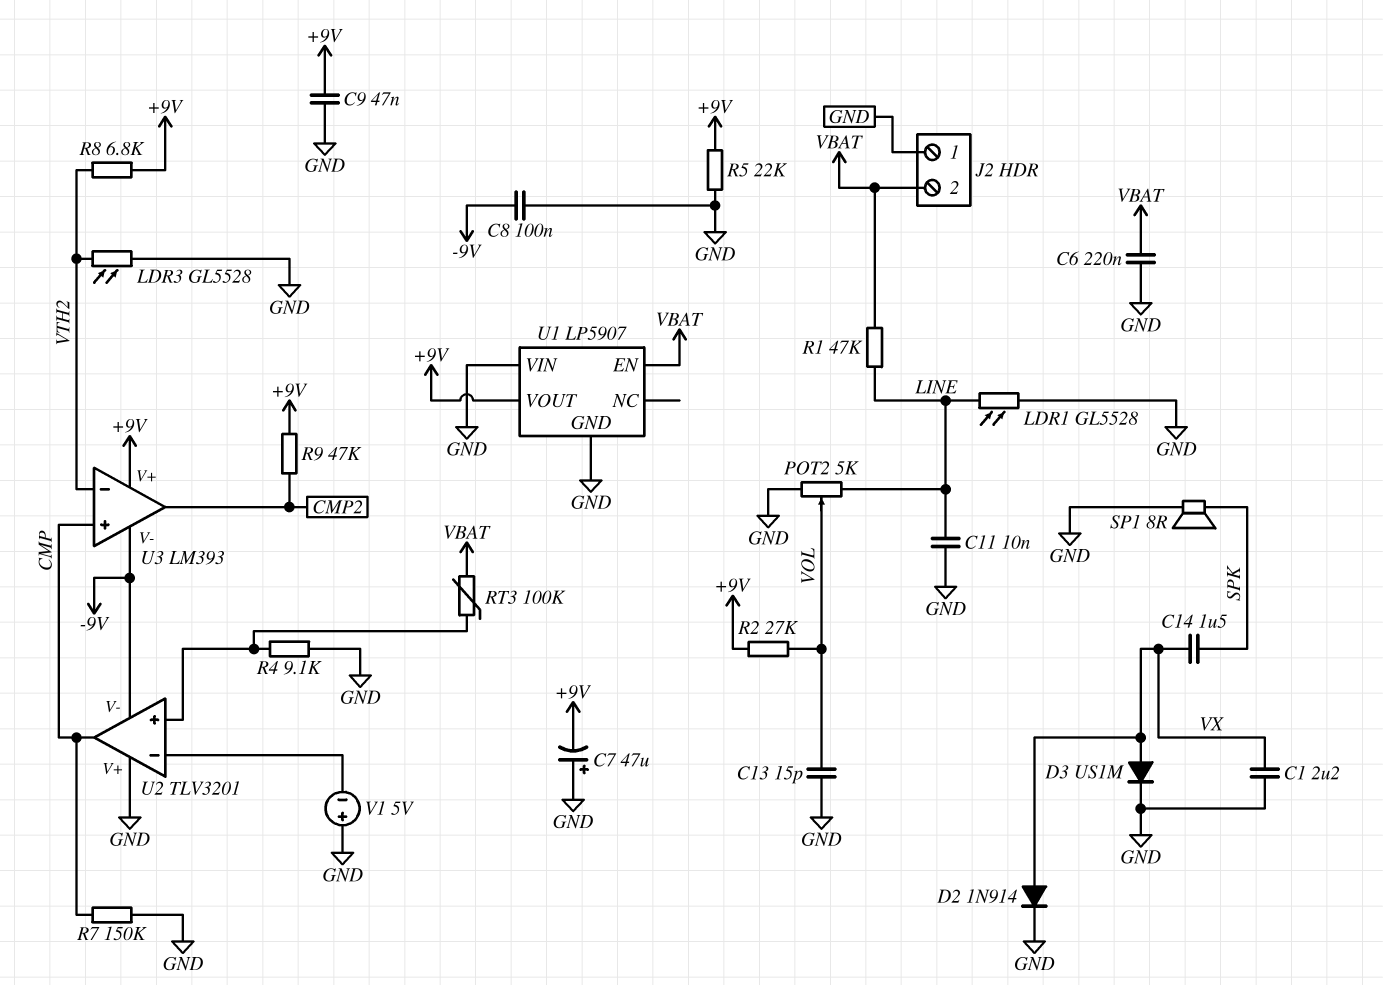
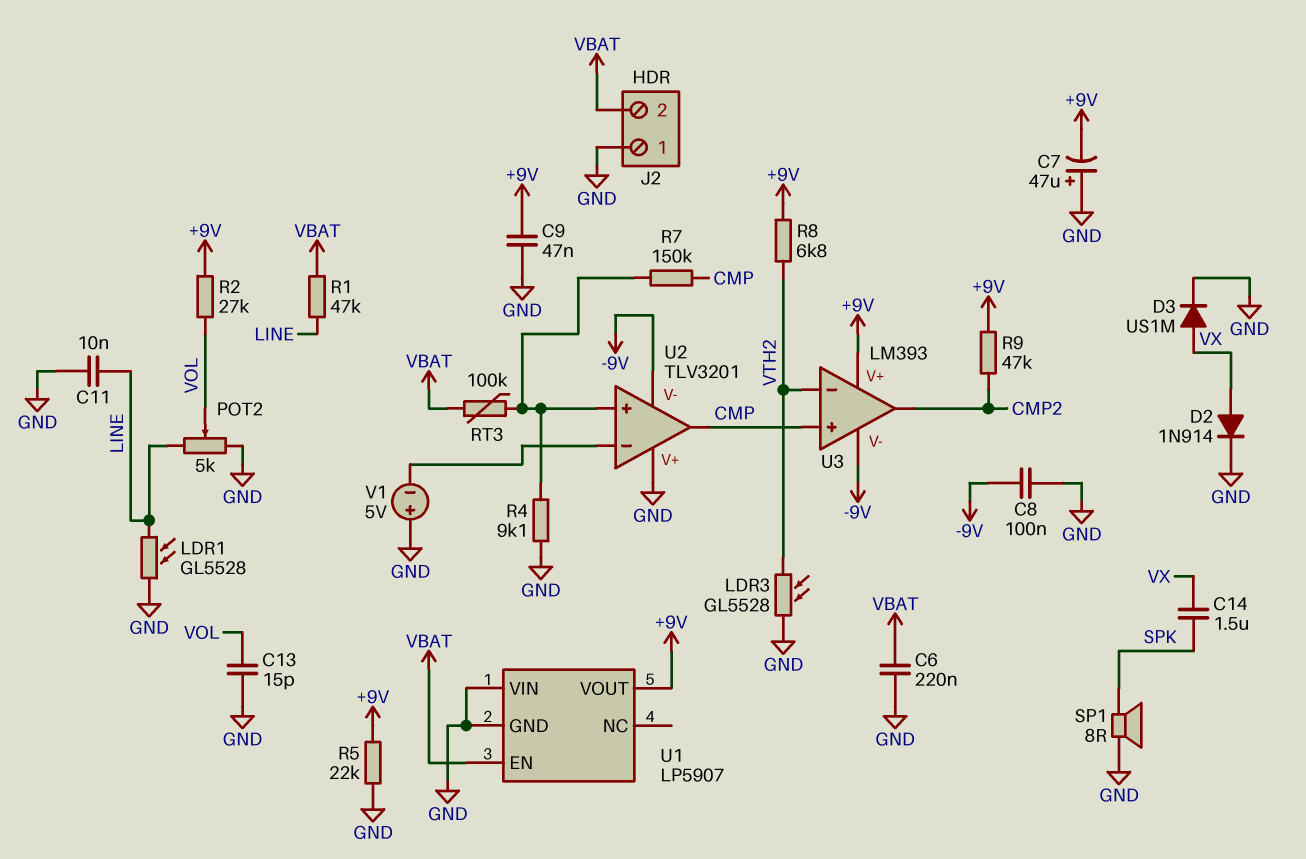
C1: 2.2uF (GND, VX) -> none
R7: 150k (CMP, GND) -> 150k (CMP, U2/in+)

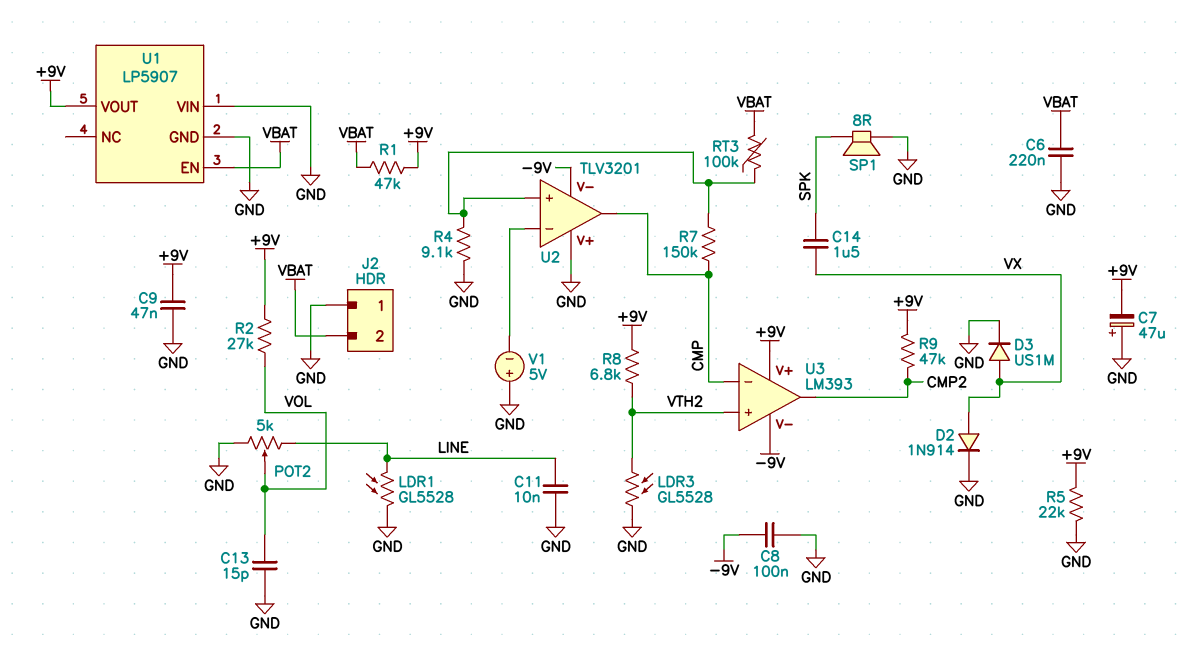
R1: 47k (LINE, VBAT) -> 47k (+9V, VBAT)
U3 pin in+: CMP -> VTH2
U3 pin in-: VTH2 -> CMP

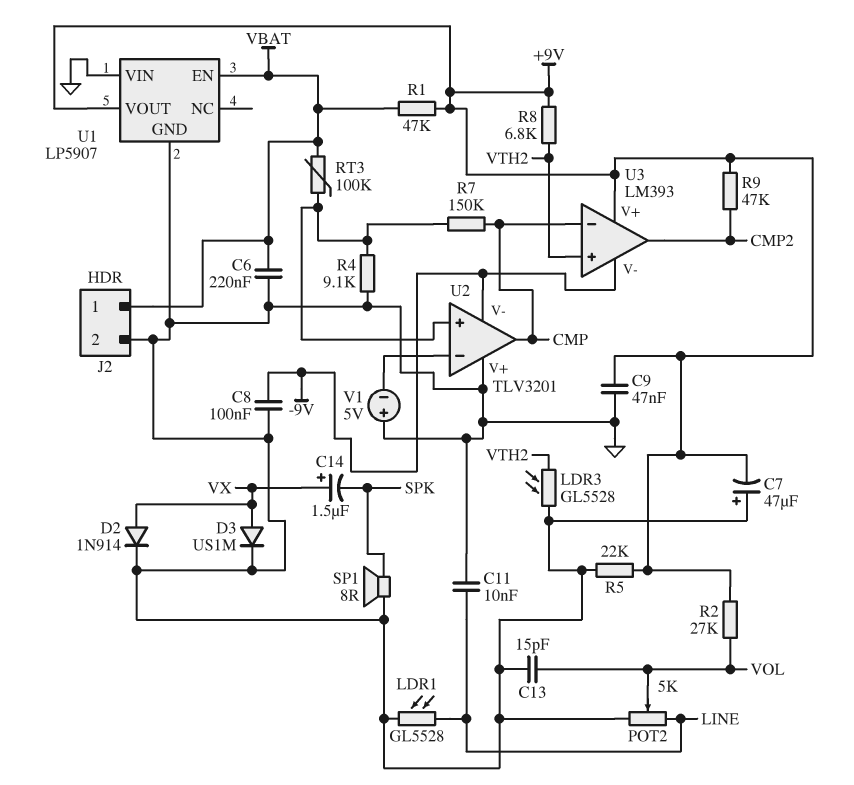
C14: 1.5uF (SPK, VX) -> 1.5uF (plus VX, minus SPK)
J2 pin 1: GND -> VBAT
J2 pin 2: VBAT -> GND

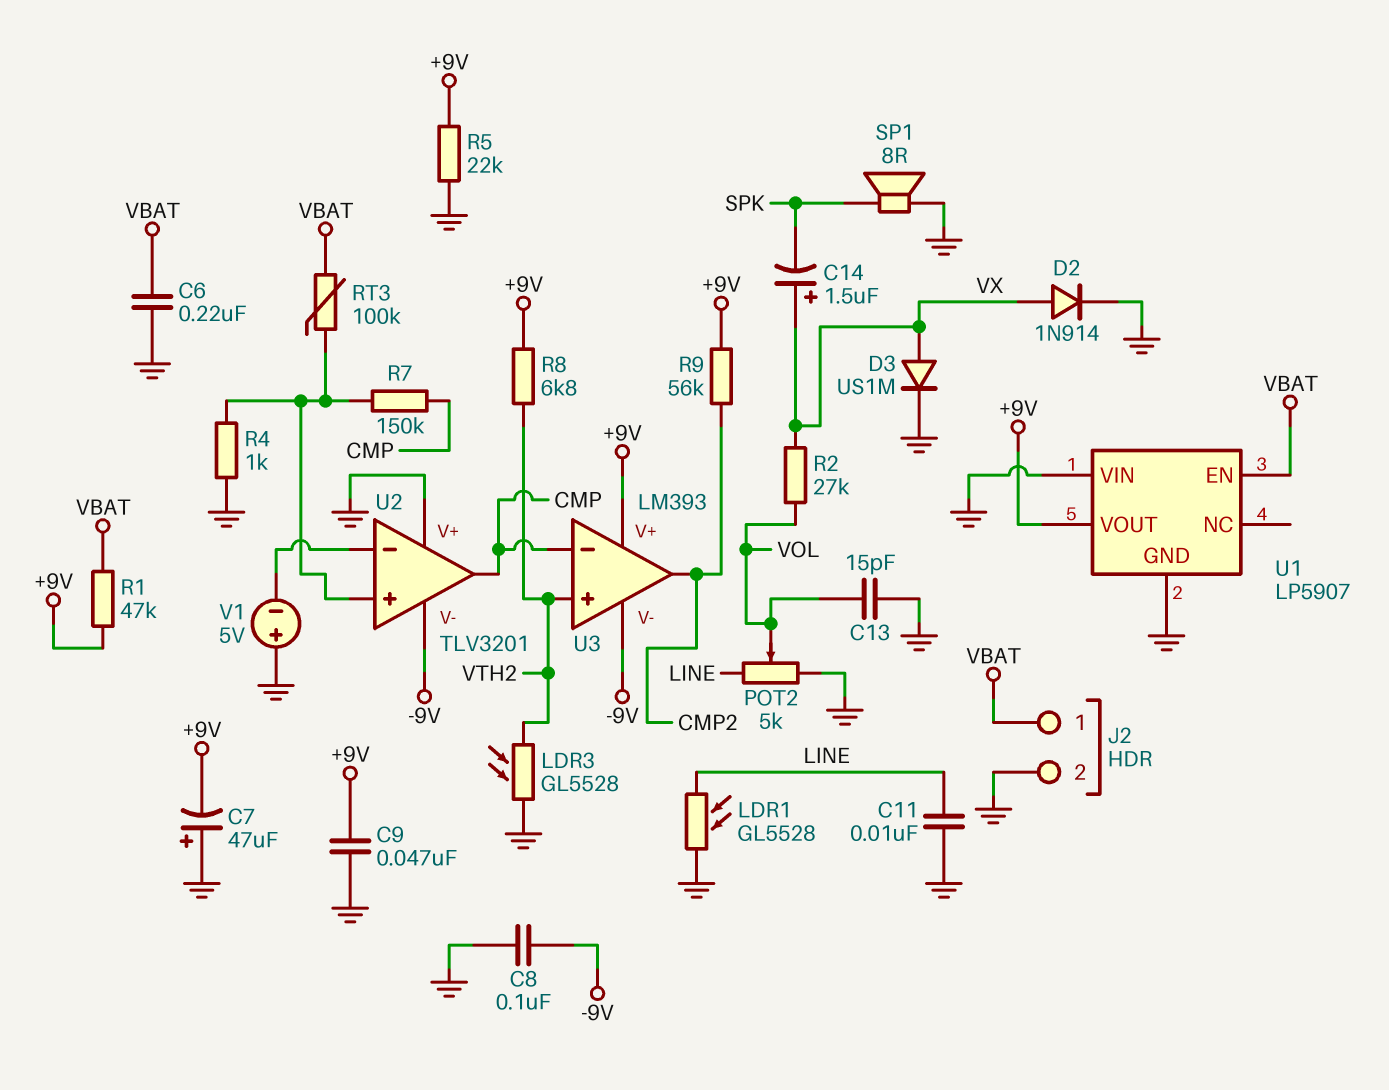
R2: 27k (+9V, VOL) -> 27k (VOL, VX)
R4: 9.1k (GND, U2/in+) -> 1k (GND, U2/in+)
R9: 47k (+9V, CMP2) -> 56k (+9V, CMP2)

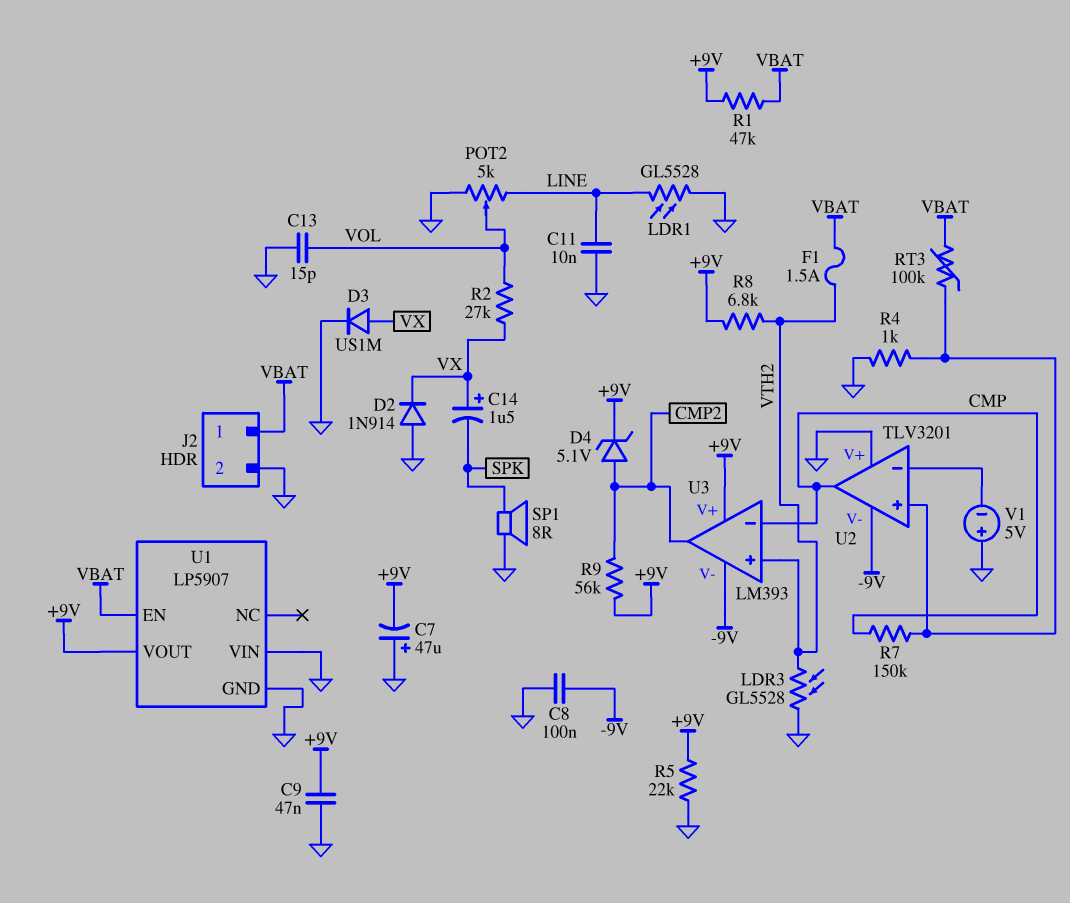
C6: 220nF (GND, VBAT) -> none
D2: diode 1N914 (A VX, K GND) -> diode 1N914 (A GND, K VX)
D4: none -> zener 5.1V (A CMP2, K +9V)
F1: none -> 1.5A (VBAT, VTH2)

